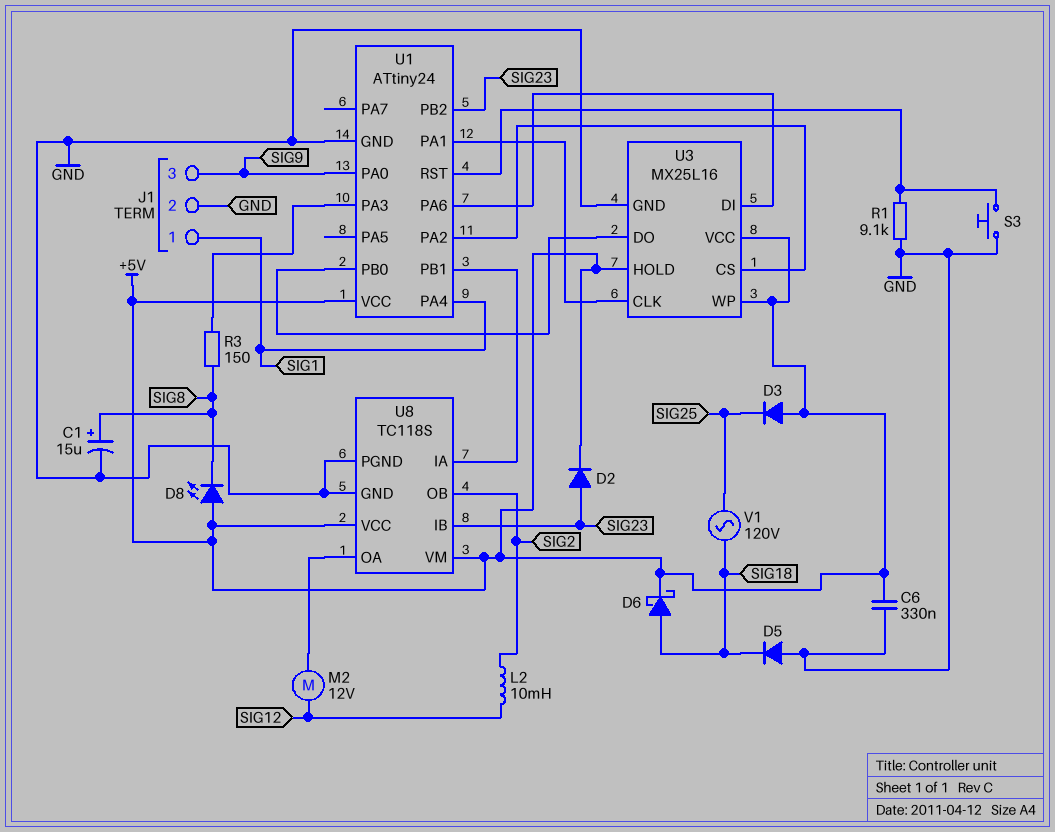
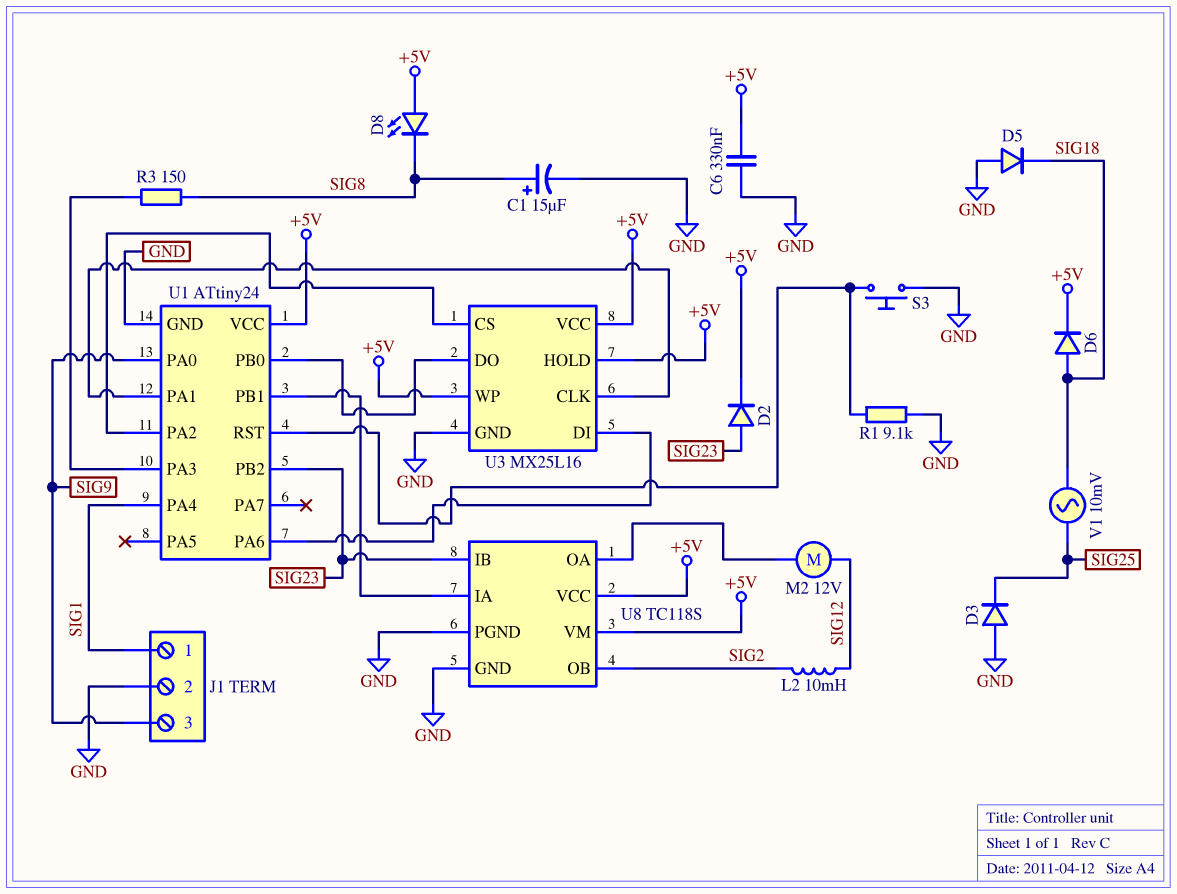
D3: diode (A +5V, K SIG25) -> diode (A GND, K SIG25)
D6: schottky (A SIG18, K +5V) -> diode (A SIG18, K +5V)
V1: AC 120V (SIG18, SIG25) -> AC 10mV (SIG18, SIG25)

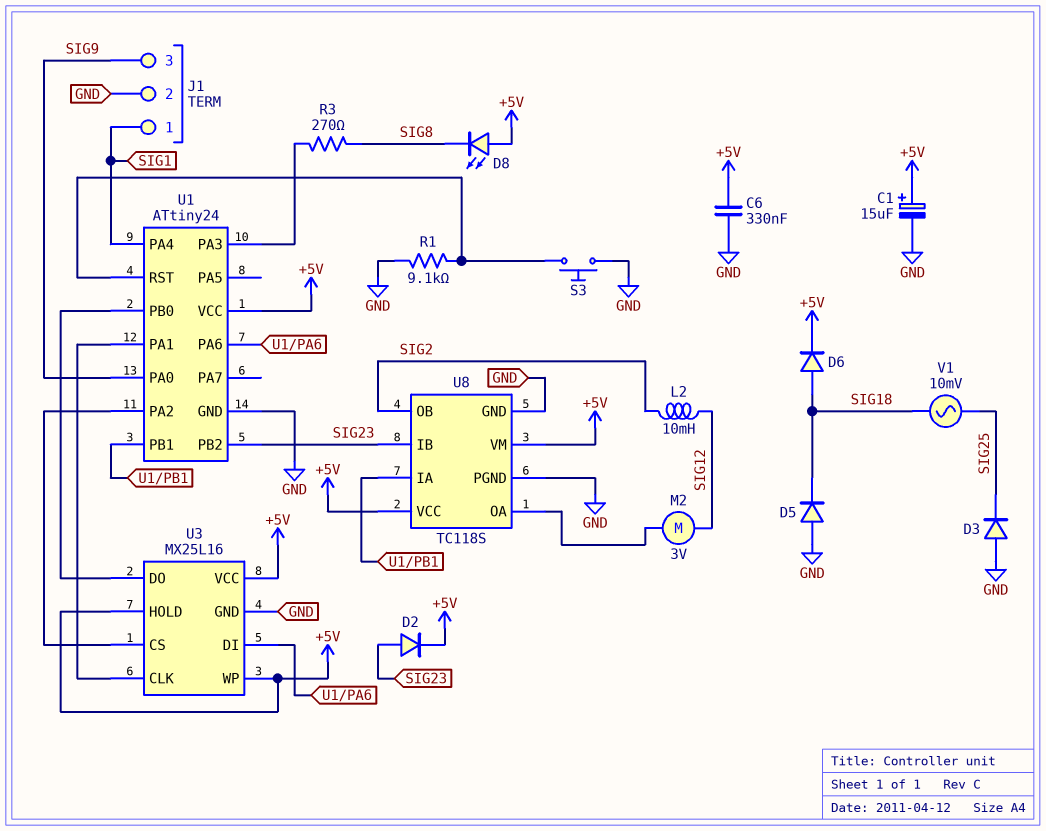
C1: 15uF (plus SIG8, minus GND) -> 15uF (plus +5V, minus GND)
M2: motor 12V (SIG12, U8/OA) -> motor 3V (SIG12, U8/OA)
R3: 150 (SIG8, U1/PA3) -> 270 (SIG8, U1/PA3)

